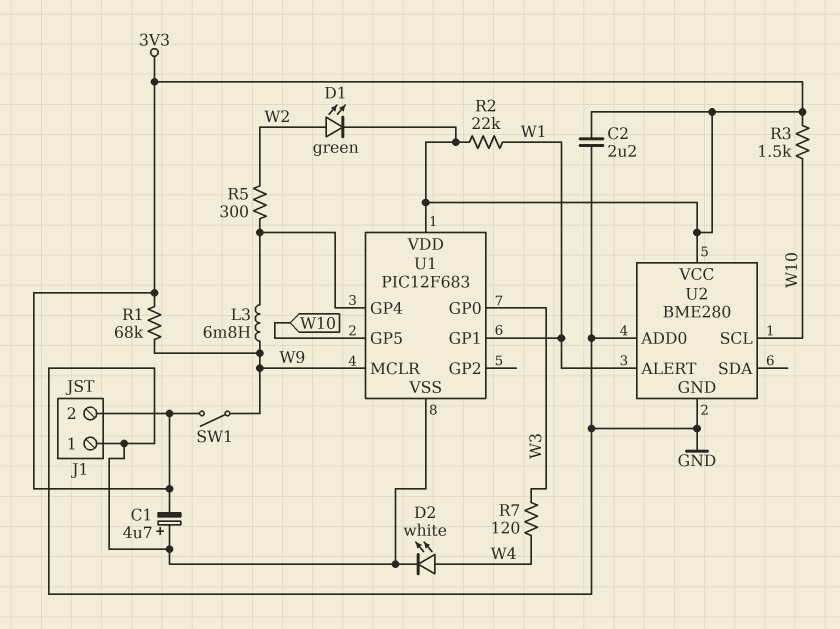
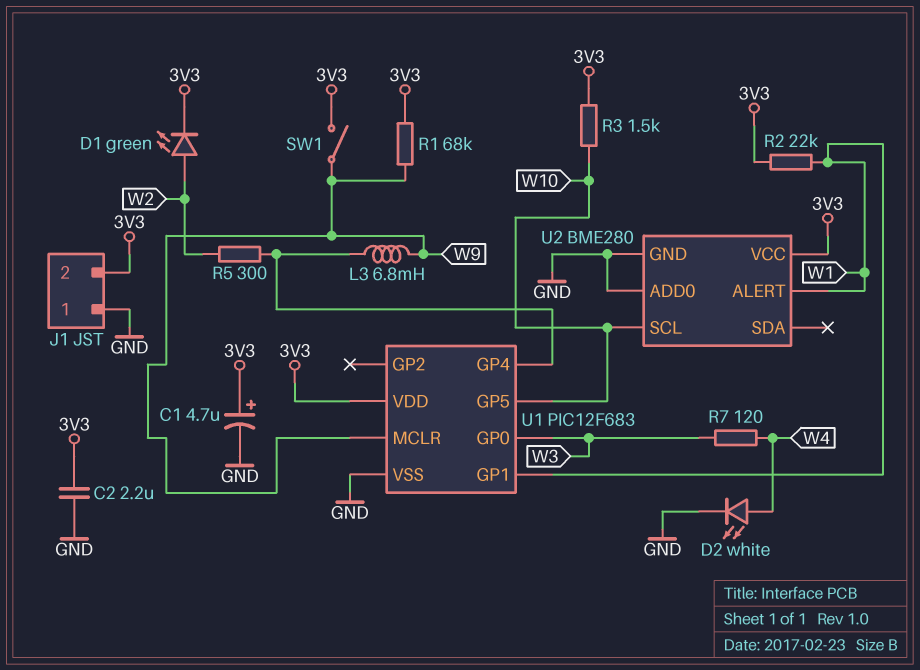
C1: 4.7uF (plus GND, minus 3V3) -> 4.7uF (plus 3V3, minus GND)

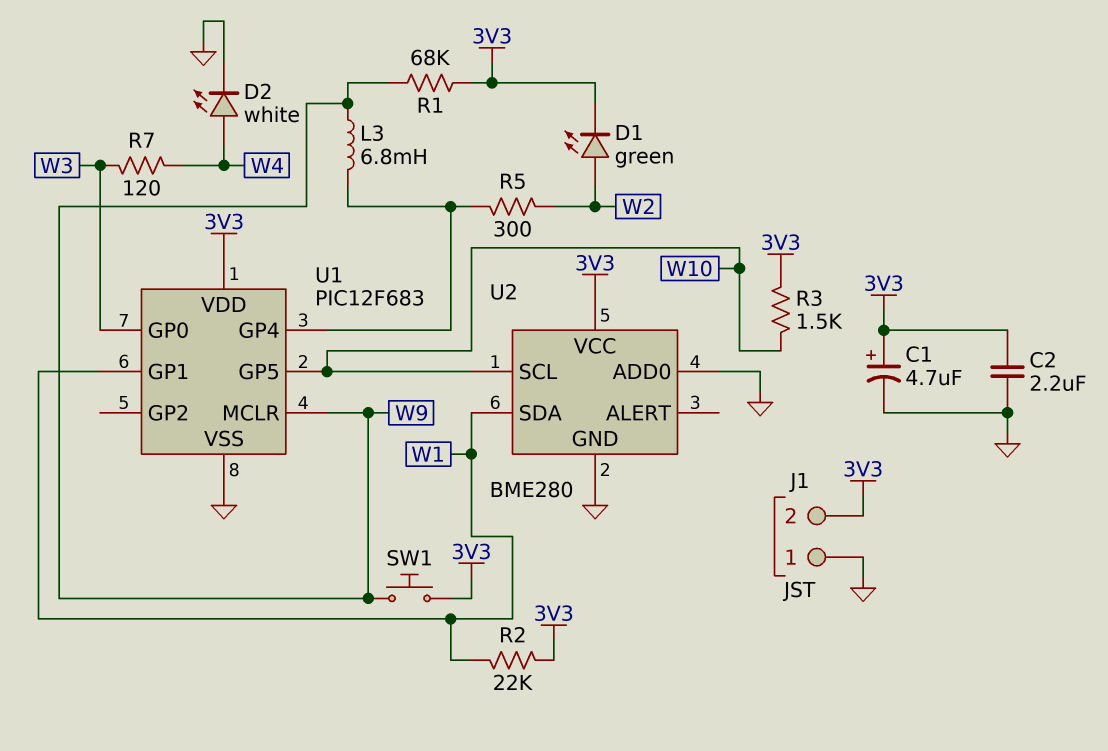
SW1: switch (3V3, W9) -> button (3V3, W9)
U2 pin ALERT: W1 -> none
U2 pin SDA: none -> W1

